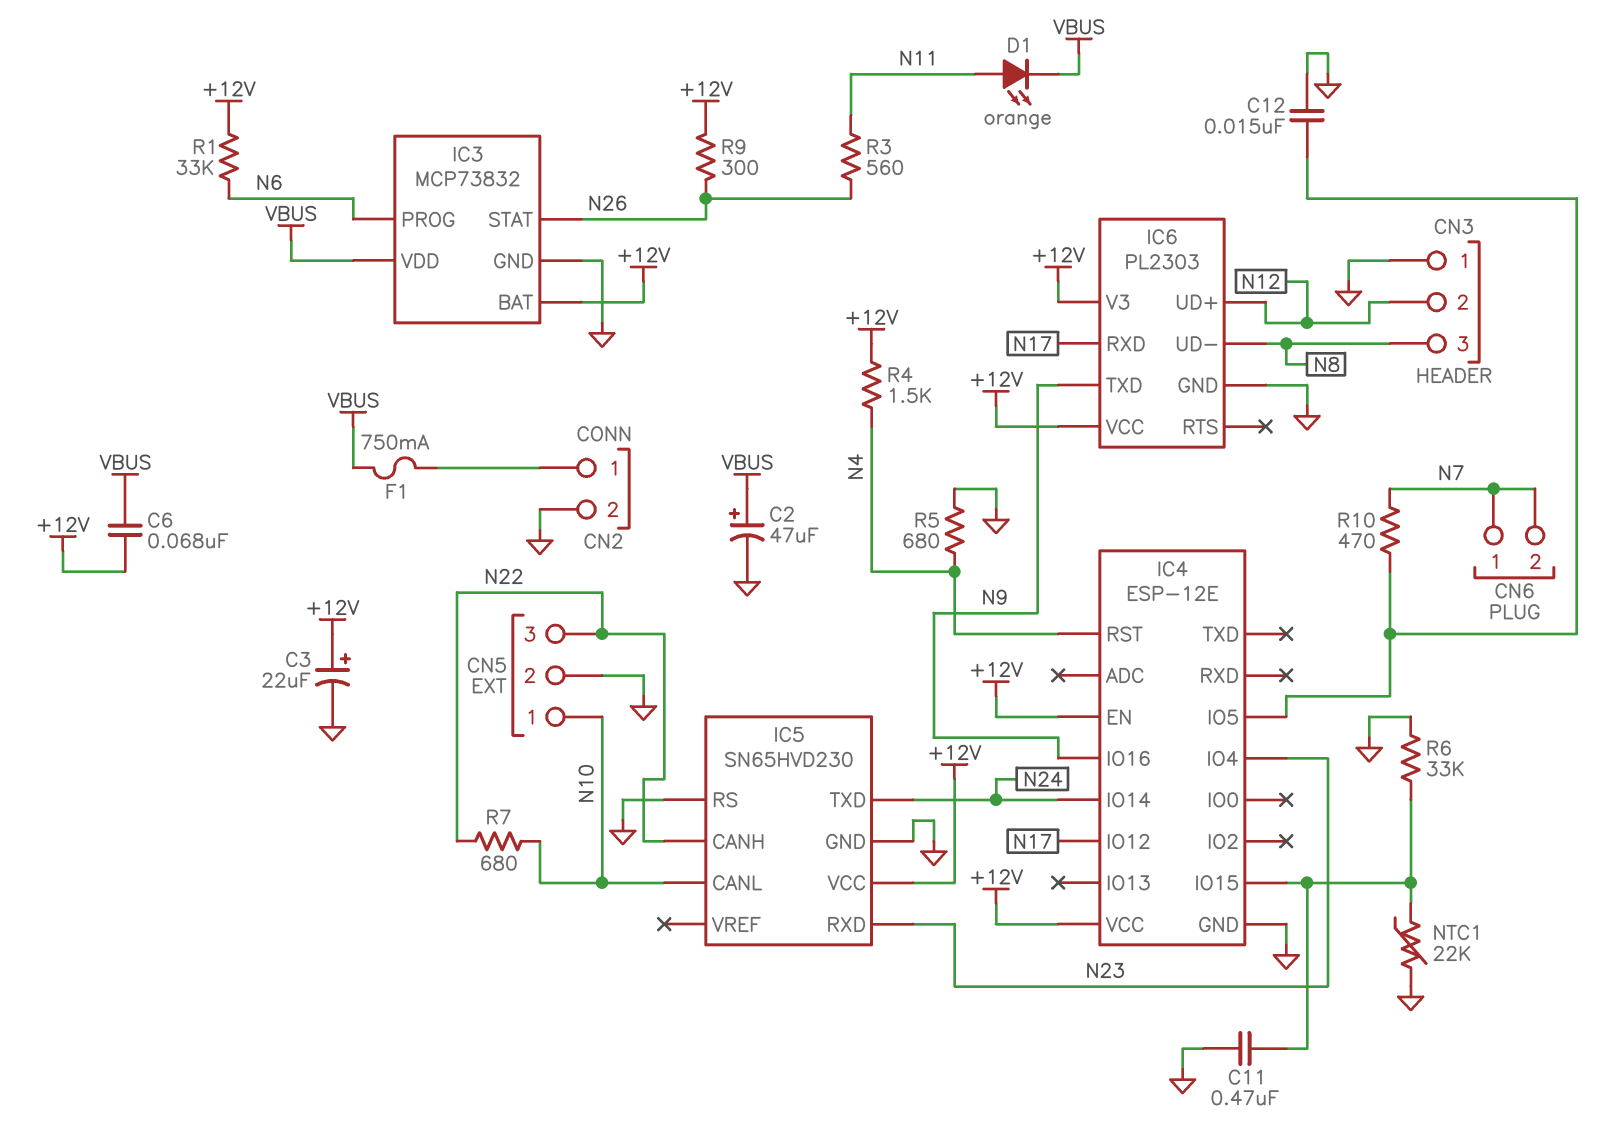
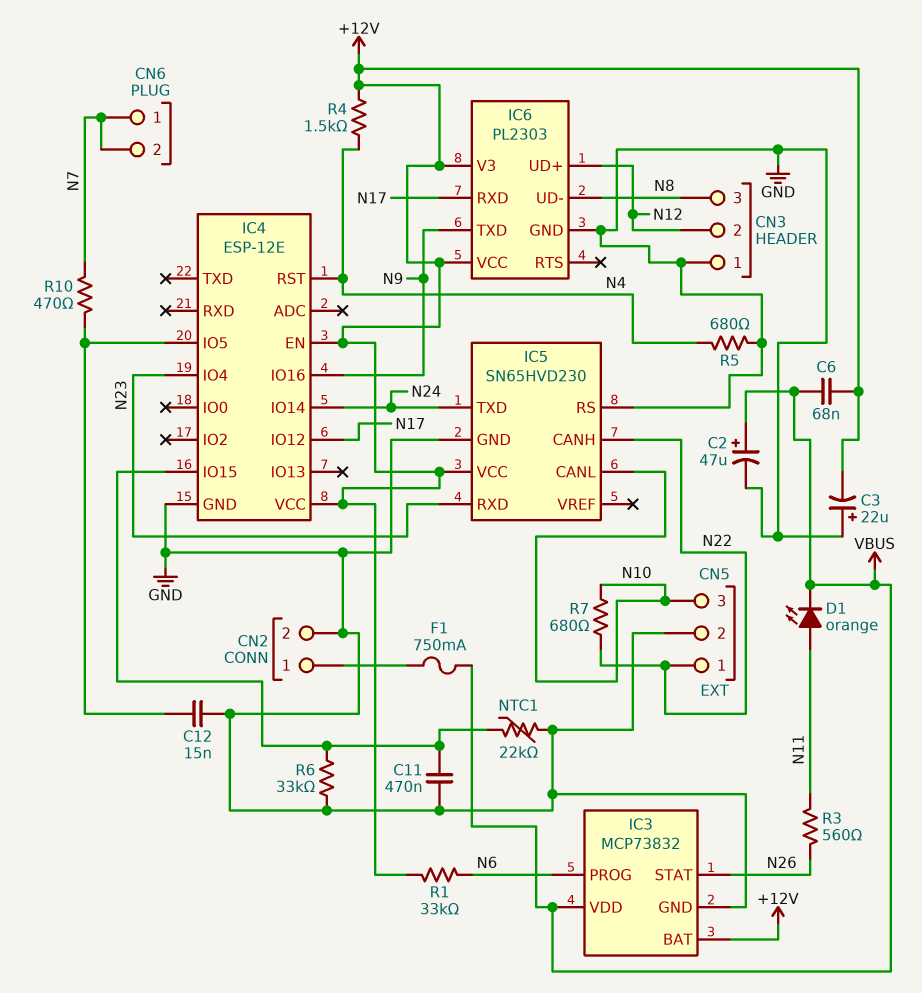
C3: 22uF (plus +12V, minus GND) -> 22uF (plus GND, minus +12V)
CN5 pin 1: N10 -> N22
CN5 pin 3: N22 -> N10
R9: 300 (+12V, N26) -> none

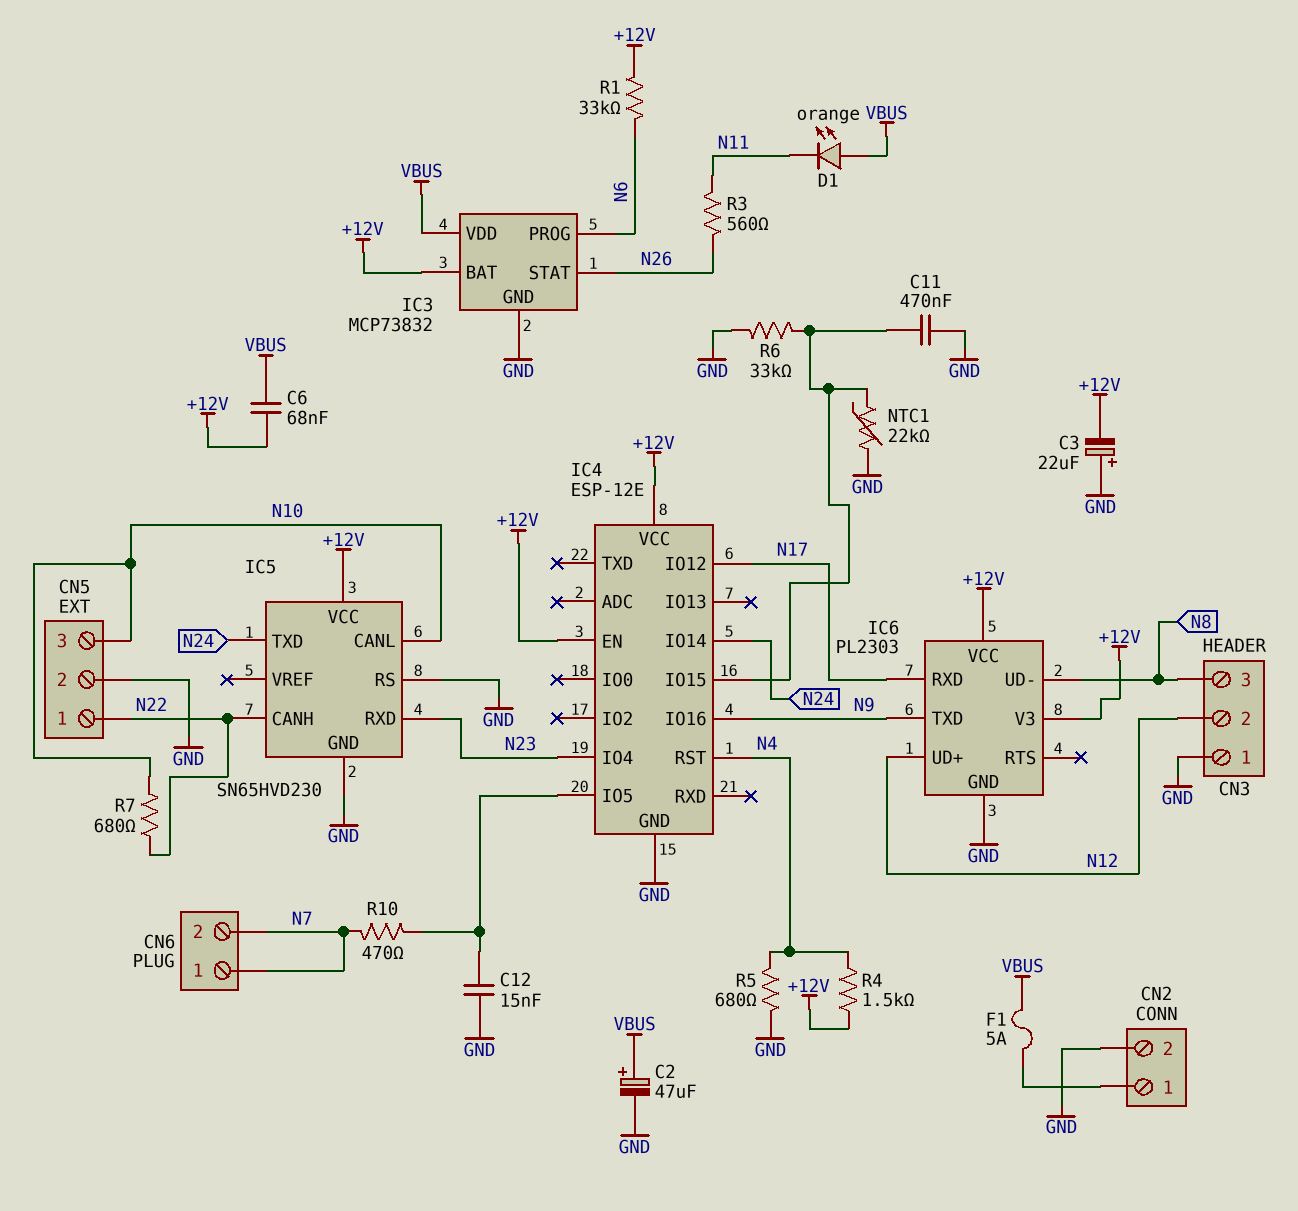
D1: LED orange (A N11, K VBUS) -> LED orange (A VBUS, K N11)
F1: 750mA (CN2/1, VBUS) -> 5A (CN2/1, VBUS)

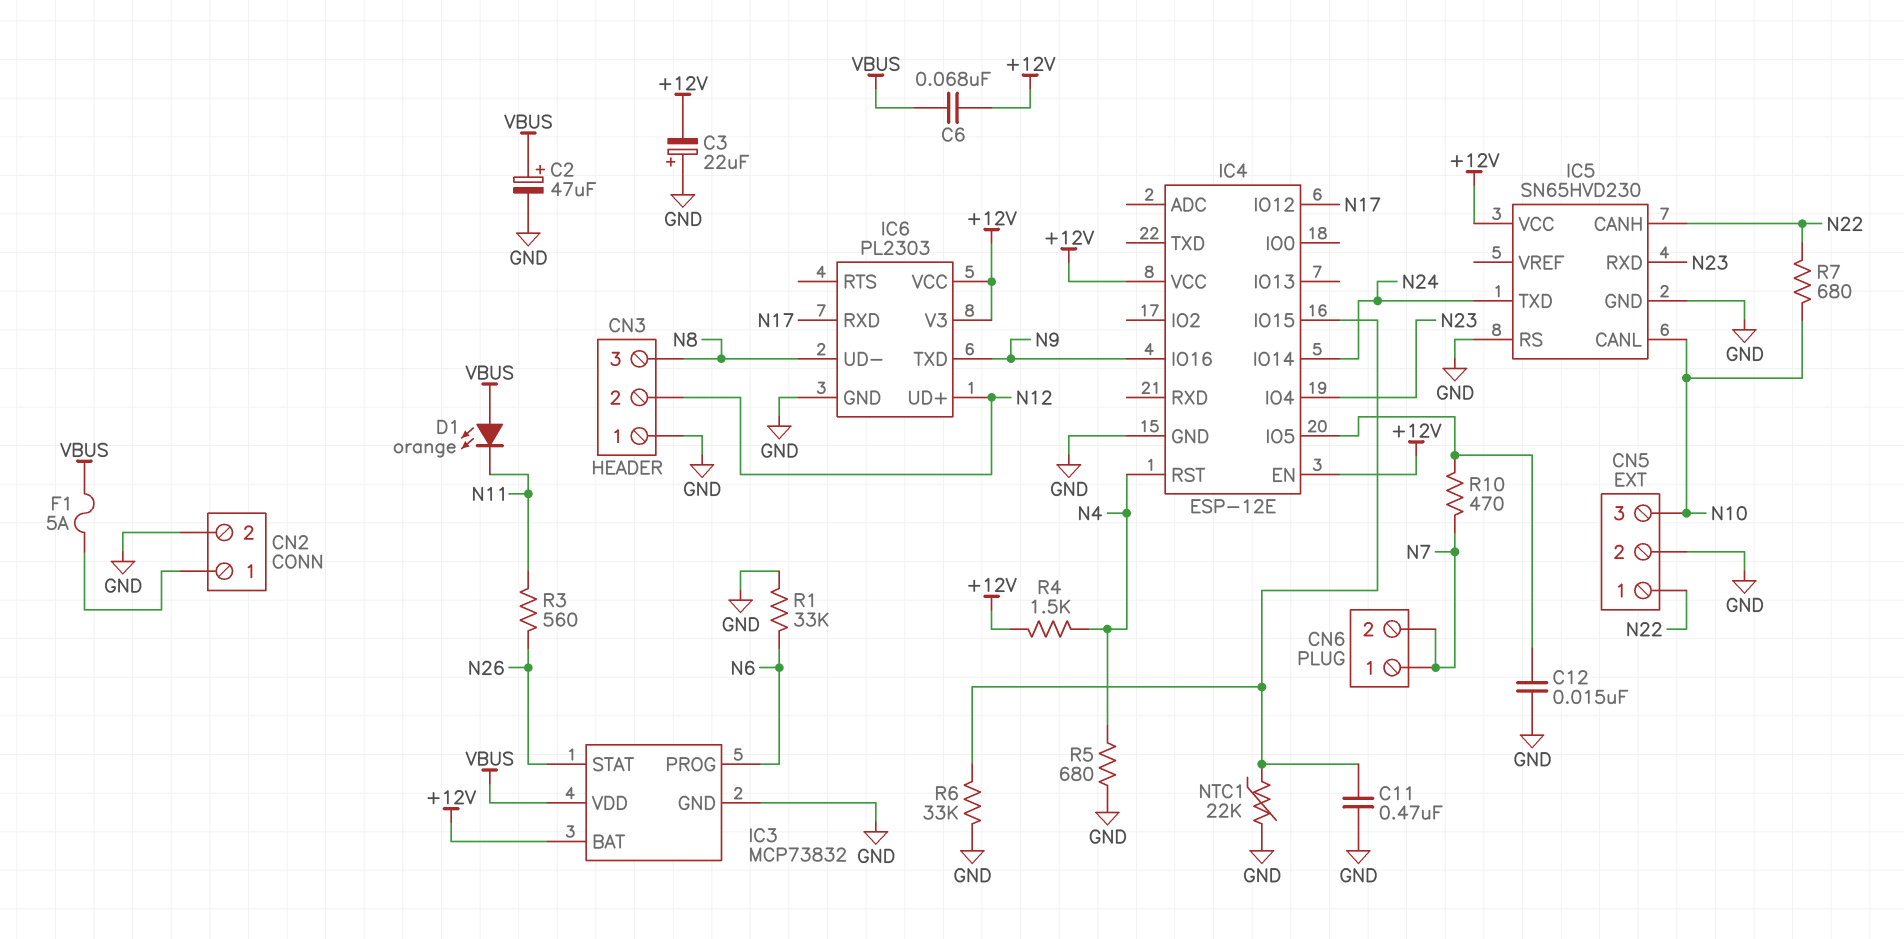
R1: 33k (+12V, N6) -> 33k (GND, N6)

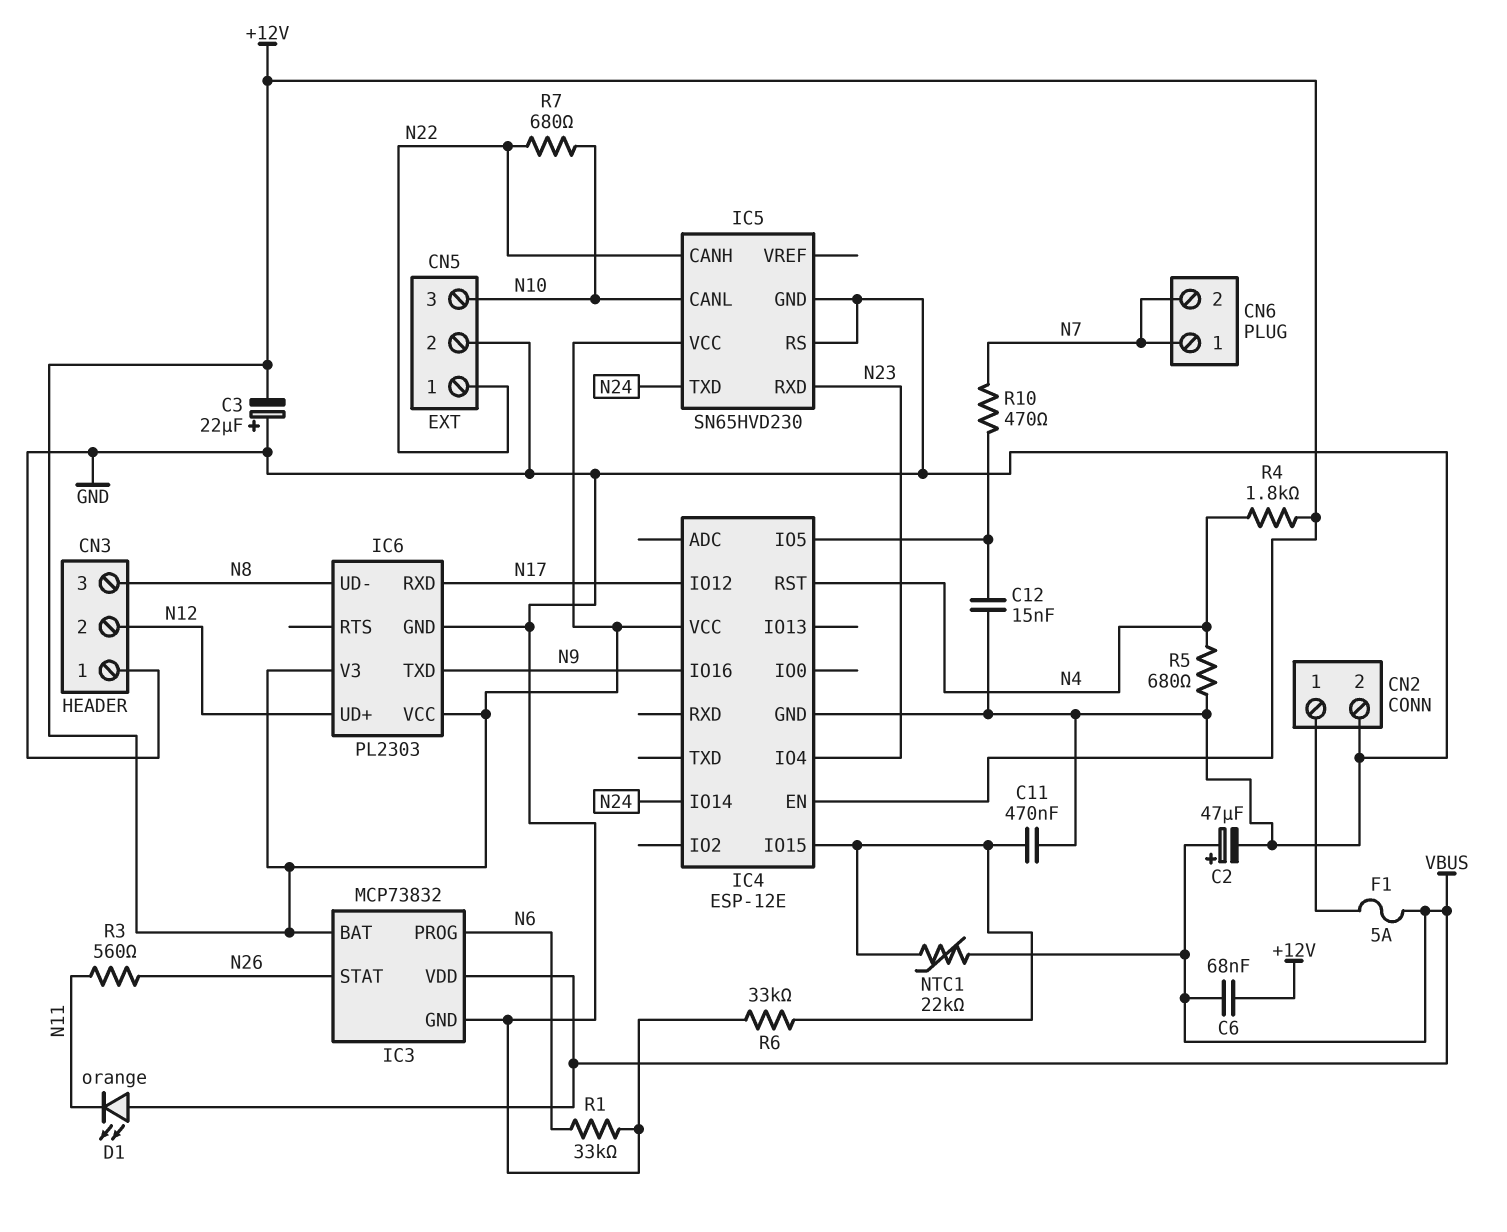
NTC1: 22k (GND, IC4/IO15) -> 22k (IC4/IO15, VBUS)
R4: 1.5k (+12V, N4) -> 1.8k (+12V, N4)

